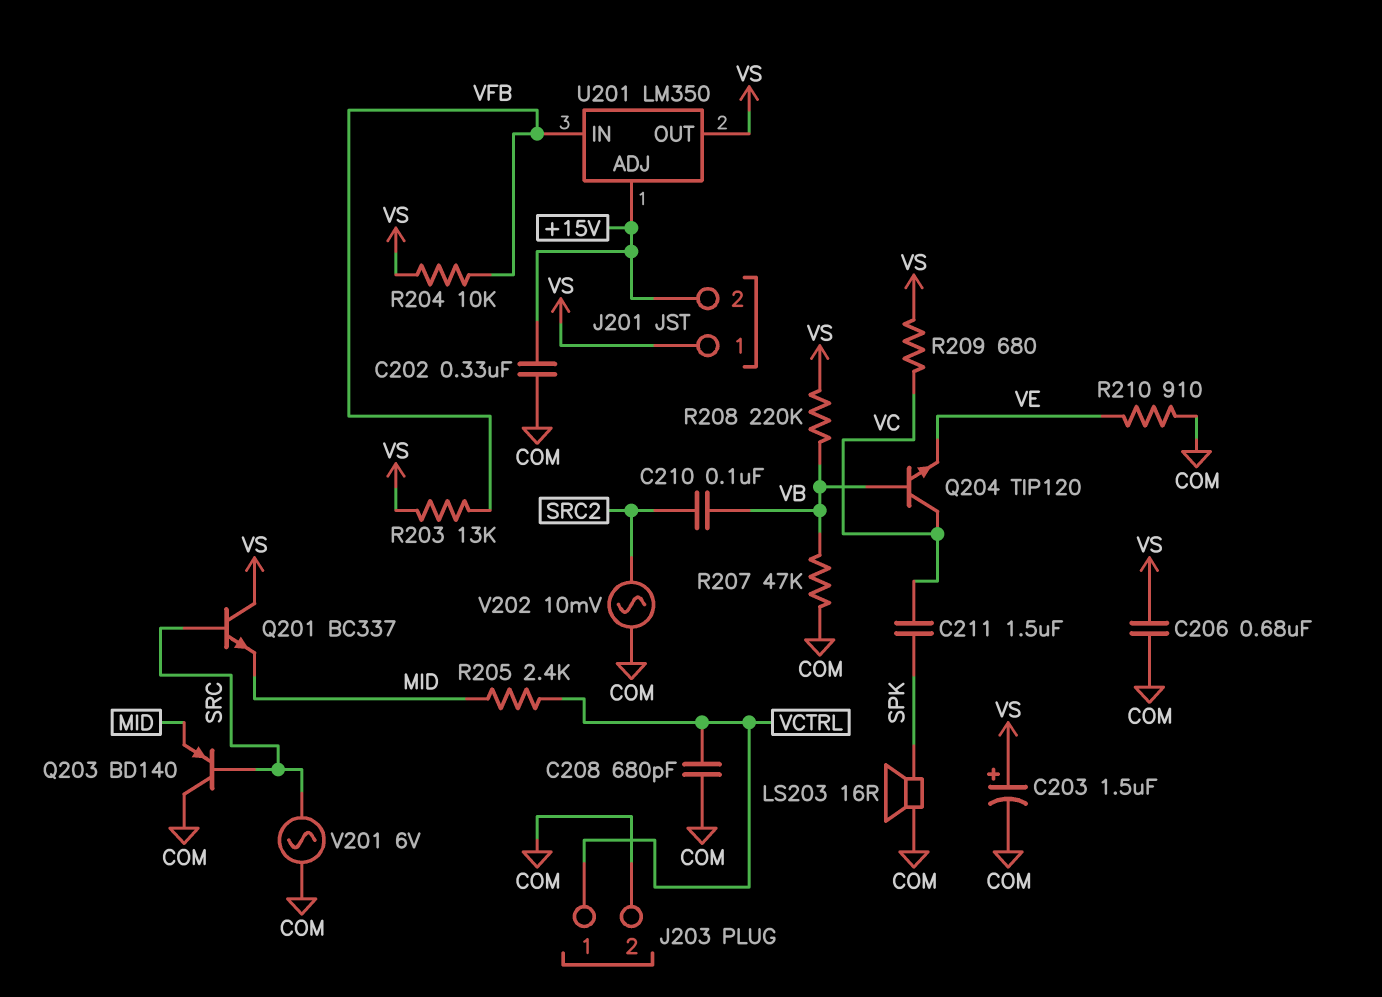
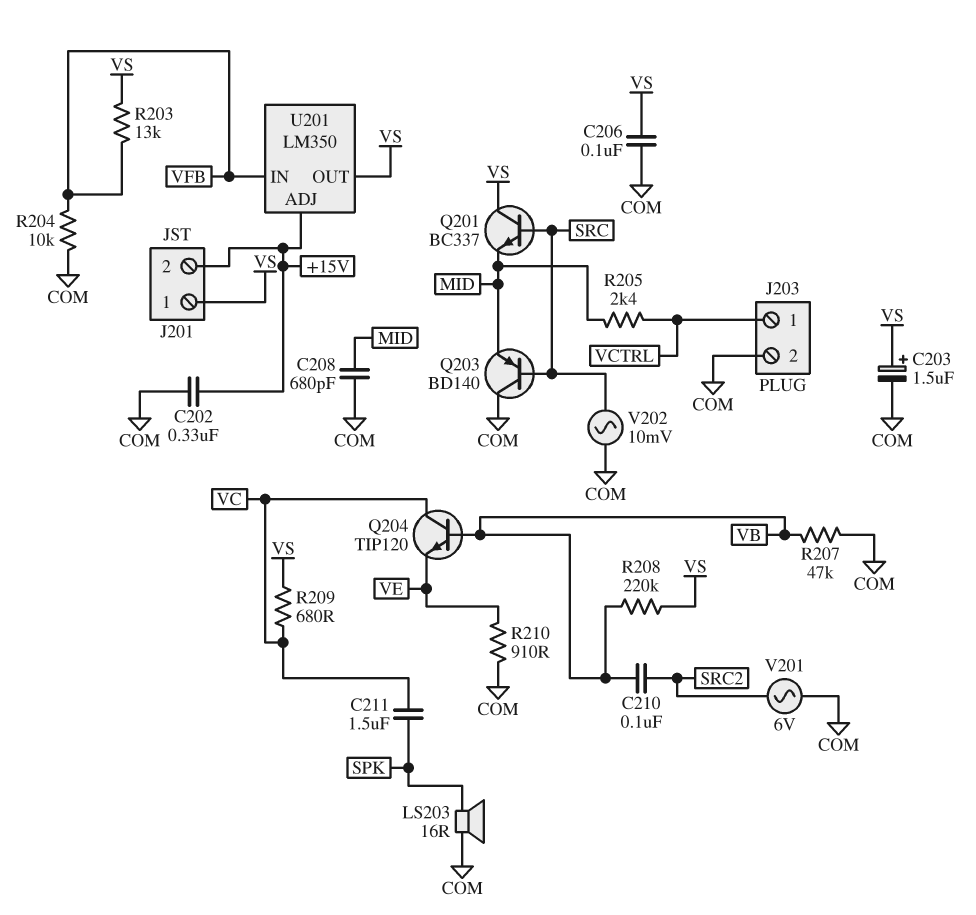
C206: 680nF (COM, VS) -> 100nF (COM, VS)
C208: 680pF (COM, VCTRL) -> 680pF (COM, MID)
R204: 10k (VFB, VS) -> 10k (COM, VFB)
V201: AC 6V (COM, SRC) -> AC 6V (COM, SRC2)
V202: AC 10mV (COM, SRC2) -> AC 10mV (COM, SRC)

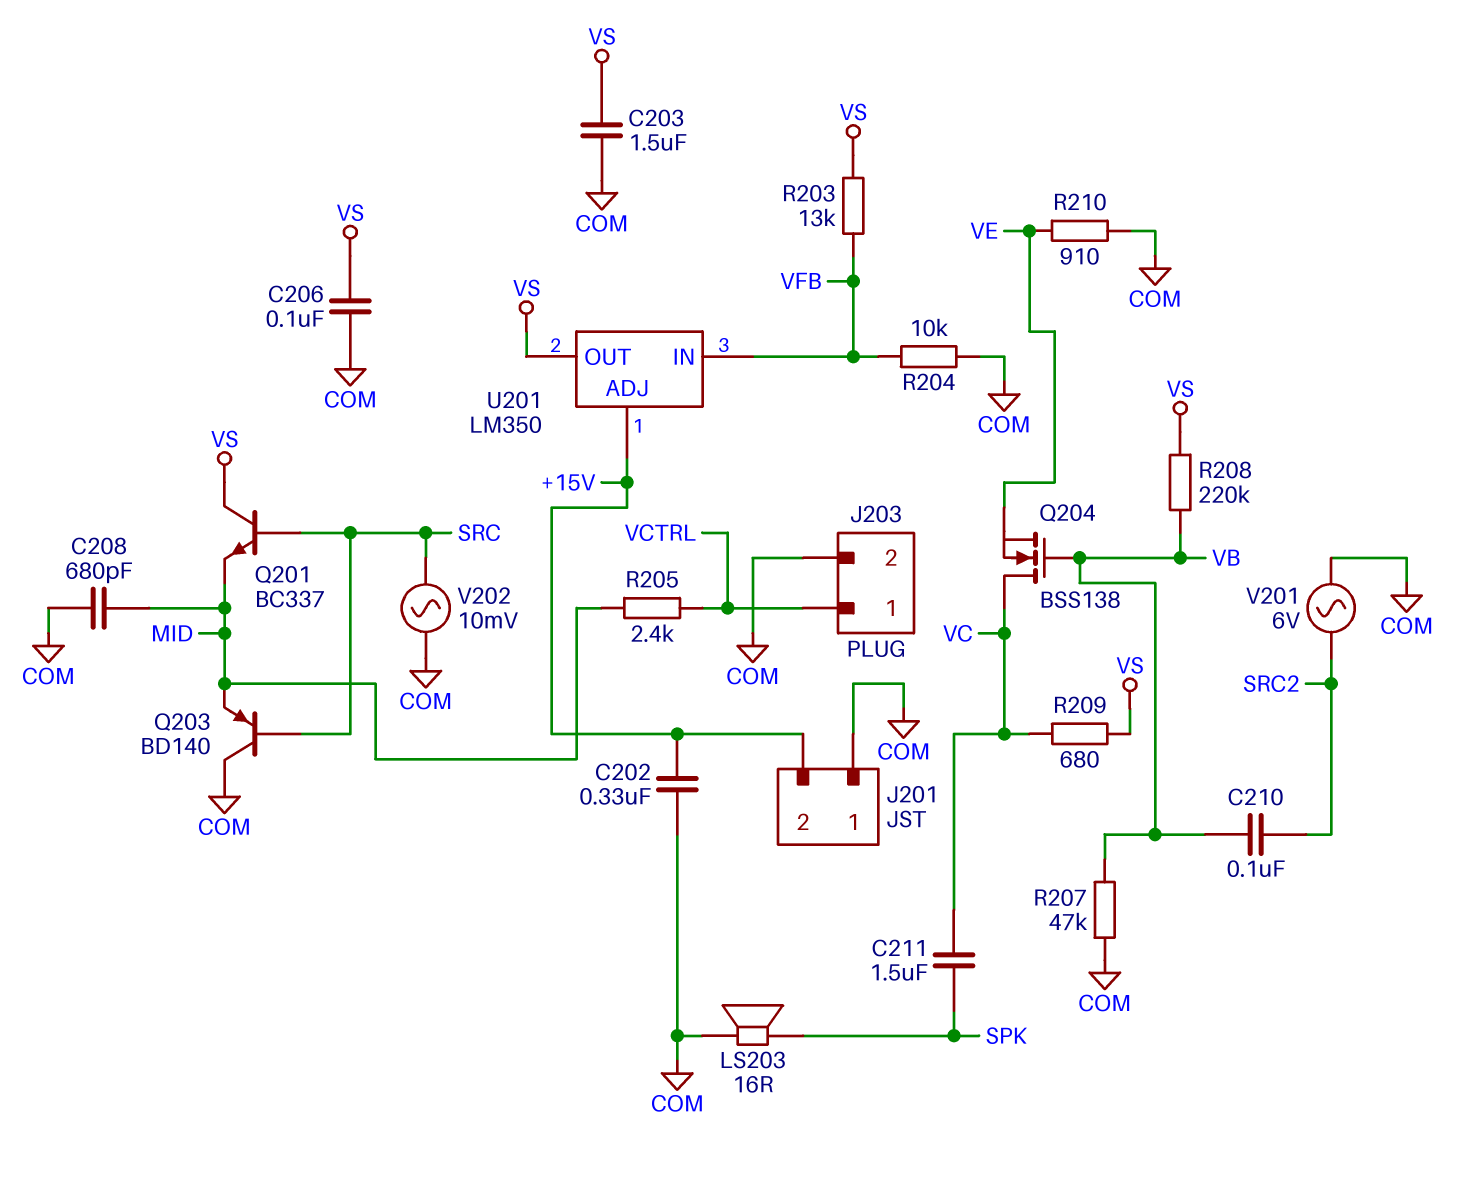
C203: 1.5uF (plus VS, minus COM) -> 1.5uF (COM, VS)
J201 pin 1: VS -> COM
Q204: NPN TIP120 (B VB, C VC, E VE) -> NMOS BSS138 (G VB, D VC, S VE)

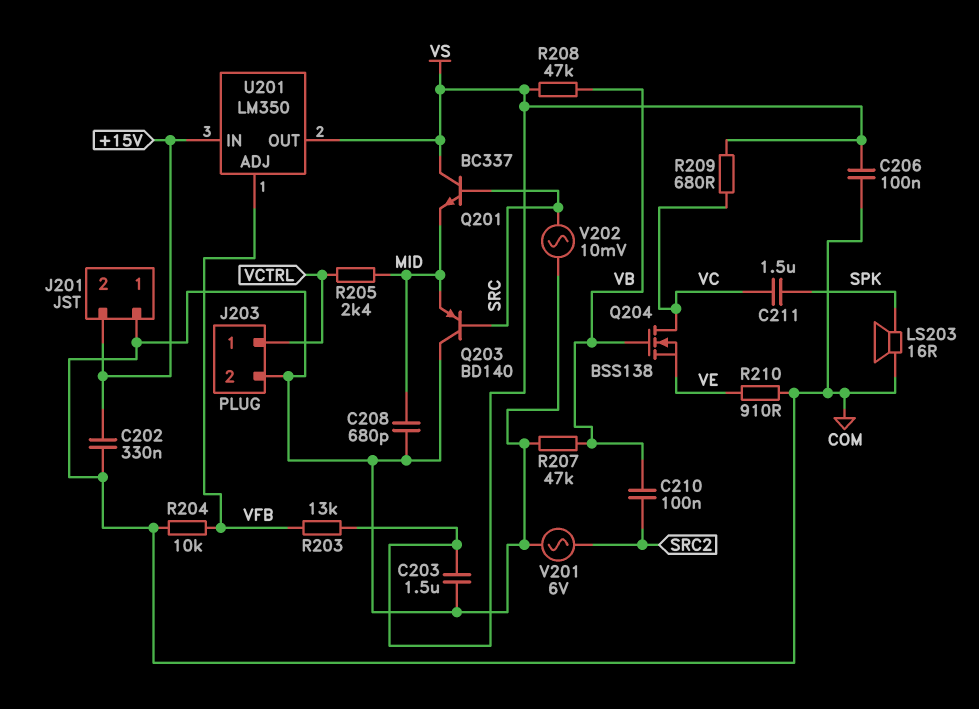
R208: 220k (VB, VS) -> 47k (VB, VS)
U201 pin ADJ: +15V -> VFB
U201 pin IN: VFB -> +15V

